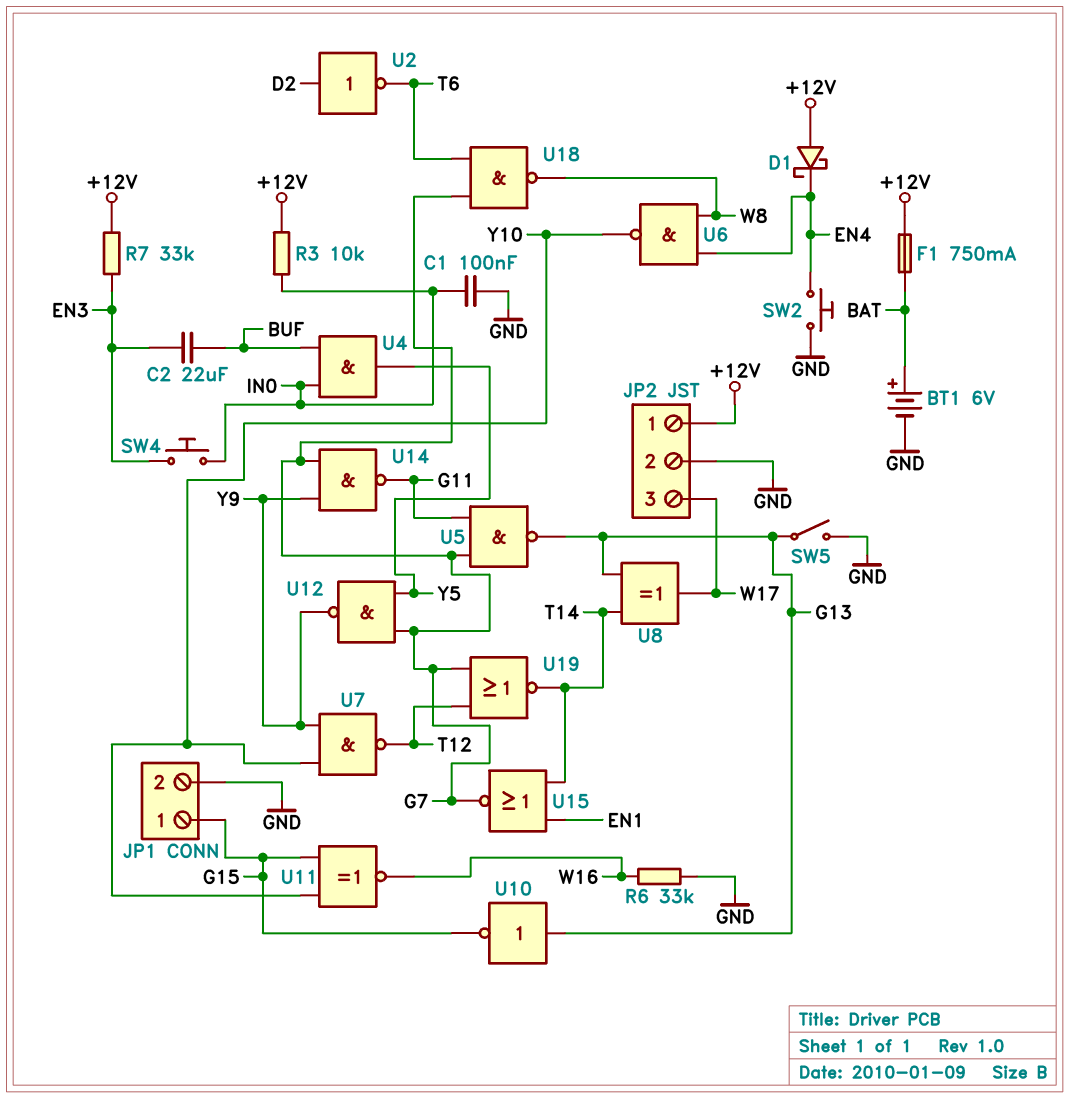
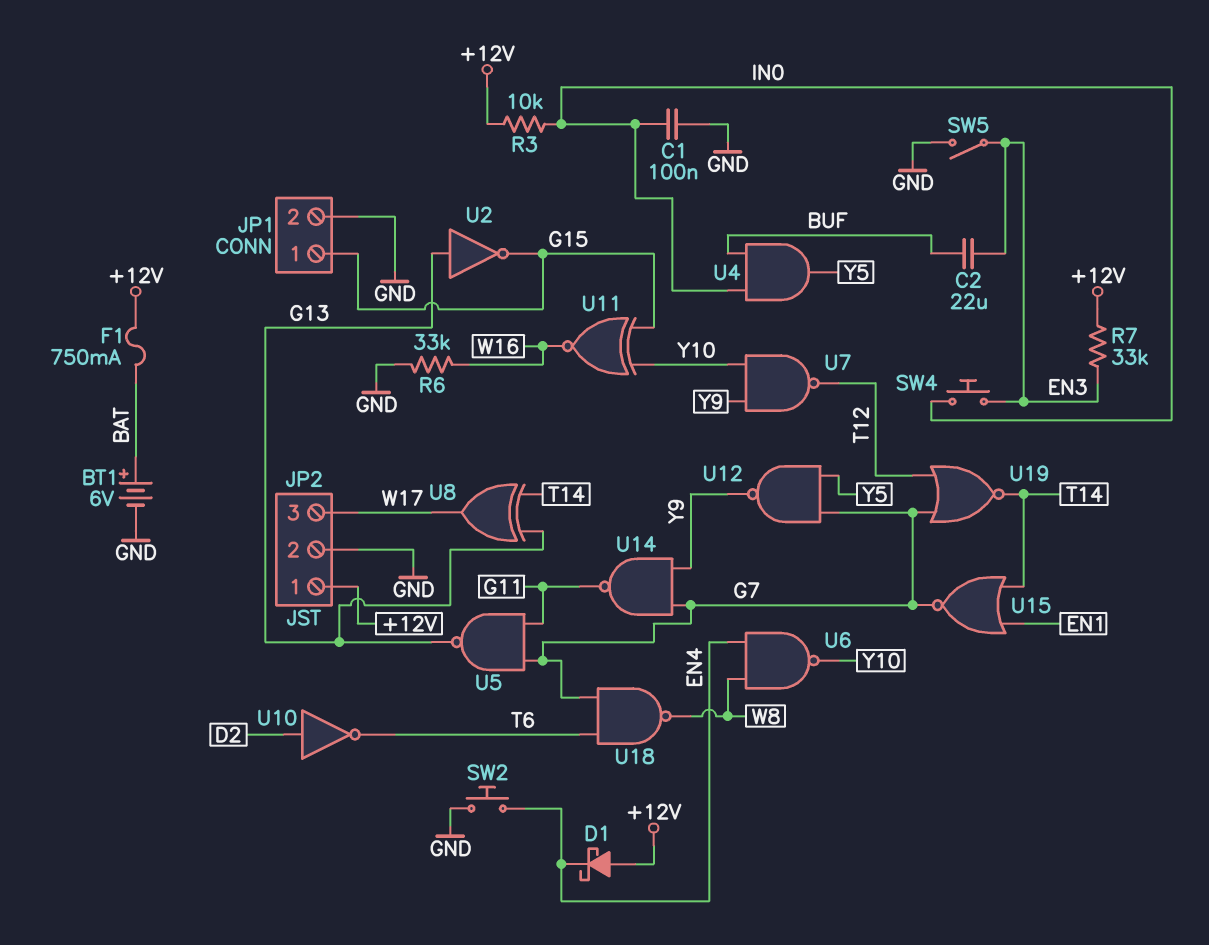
SW5: switch (G13, GND) -> switch (EN3, GND)
U2: NOT (in D2, out T6) -> NOT (in G13, out G15)
U10: NOT (in G13, out G15) -> NOT (in D2, out T6)

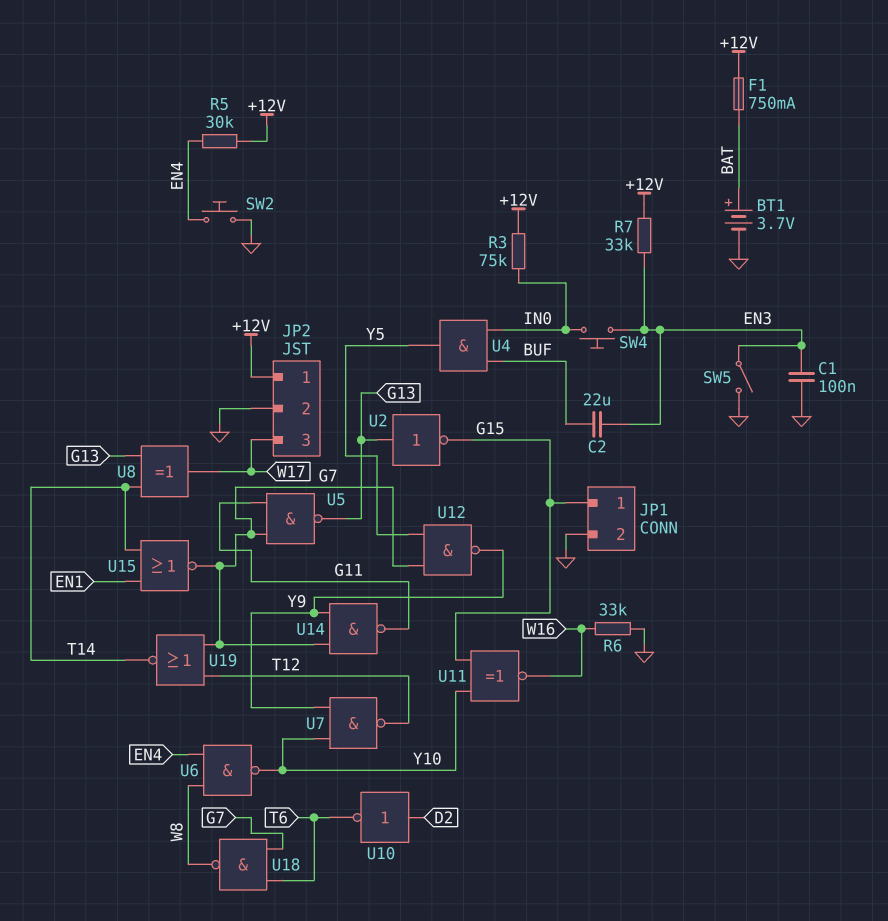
BT1: 6V (plus BAT, minus GND) -> 3.7V (plus BAT, minus GND)
C1: 100nF (GND, IN0) -> 100nF (EN3, GND)
D1: schottky (A +12V, K EN4) -> none
R3: 10k (+12V, IN0) -> 75k (+12V, IN0)
R5: none -> 30k (+12V, EN4)

